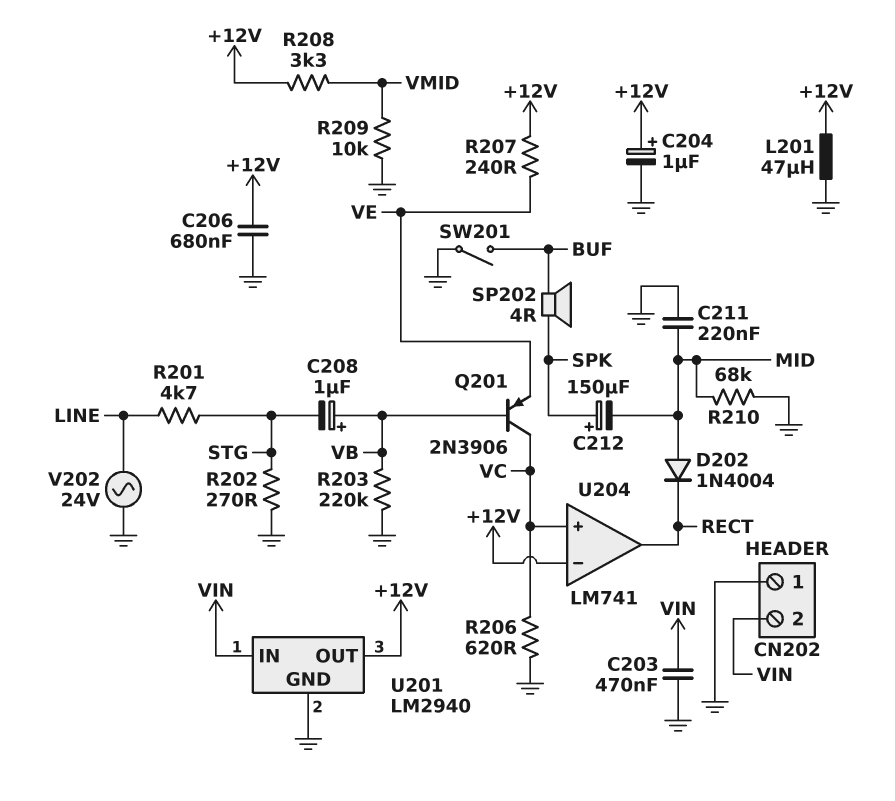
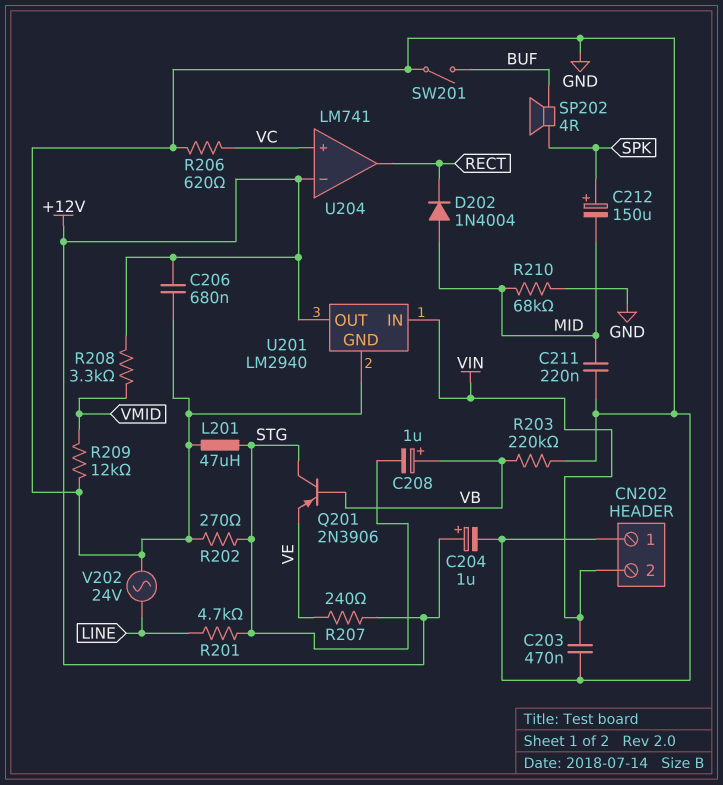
L201: 47uH (+12V, GND) -> 47uH (GND, STG)
Q201: PNP 2N3906 (B VB, C VC, E VE) -> PNP 2N3906 (B VB, C STG, E VE)
R209: 10k (GND, VMID) -> 12k (GND, VMID)

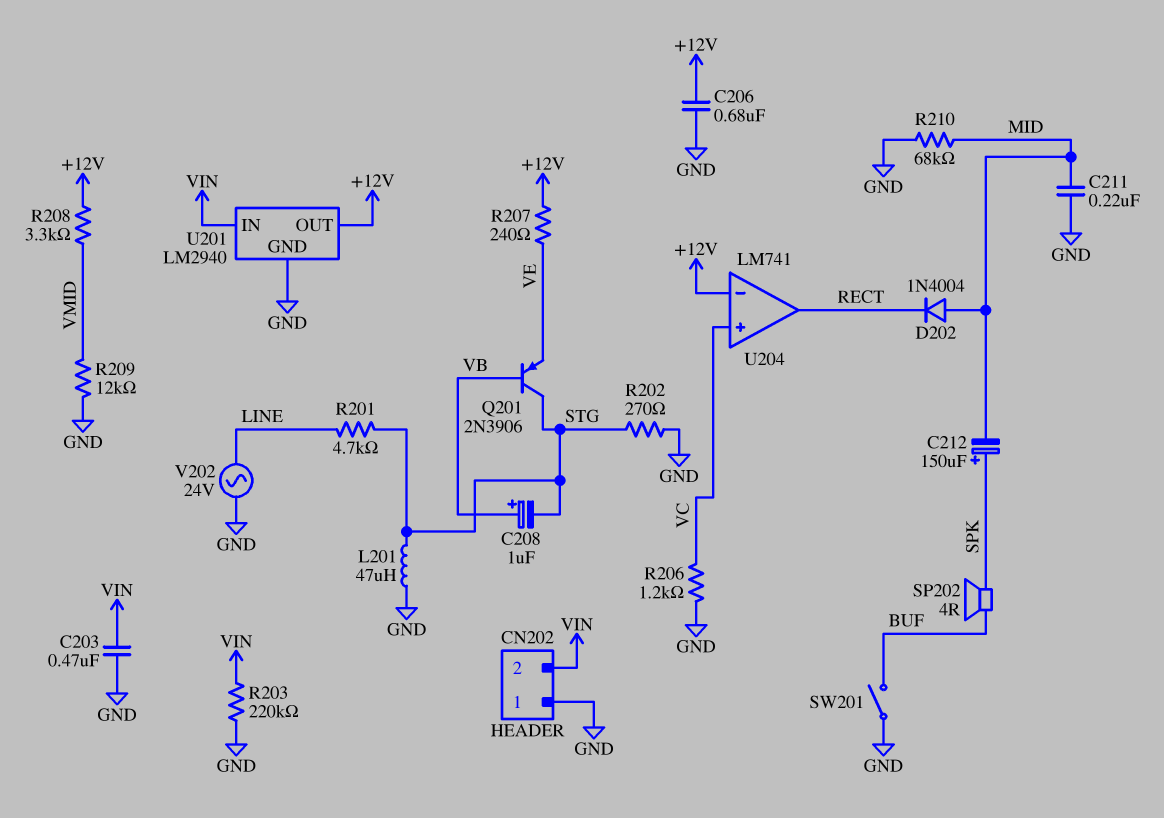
C204: 1uF (plus +12V, minus GND) -> none
R203: 220k (GND, VB) -> 220k (GND, VIN)
R206: 620 (GND, VC) -> 1.2k (GND, VC)

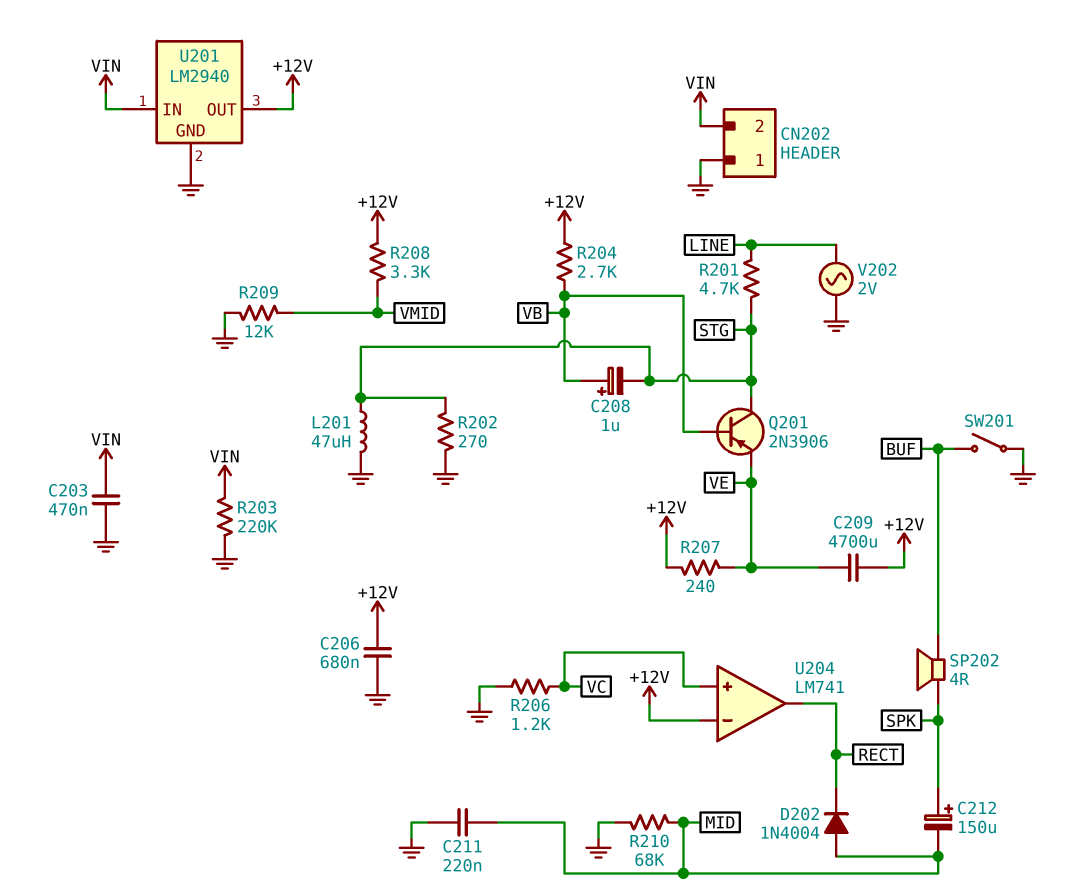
C209: none -> 4700uF (+12V, VE)
R204: none -> 2.7k (+12V, VB)
V202: AC 24V (GND, LINE) -> AC 2V (GND, LINE)

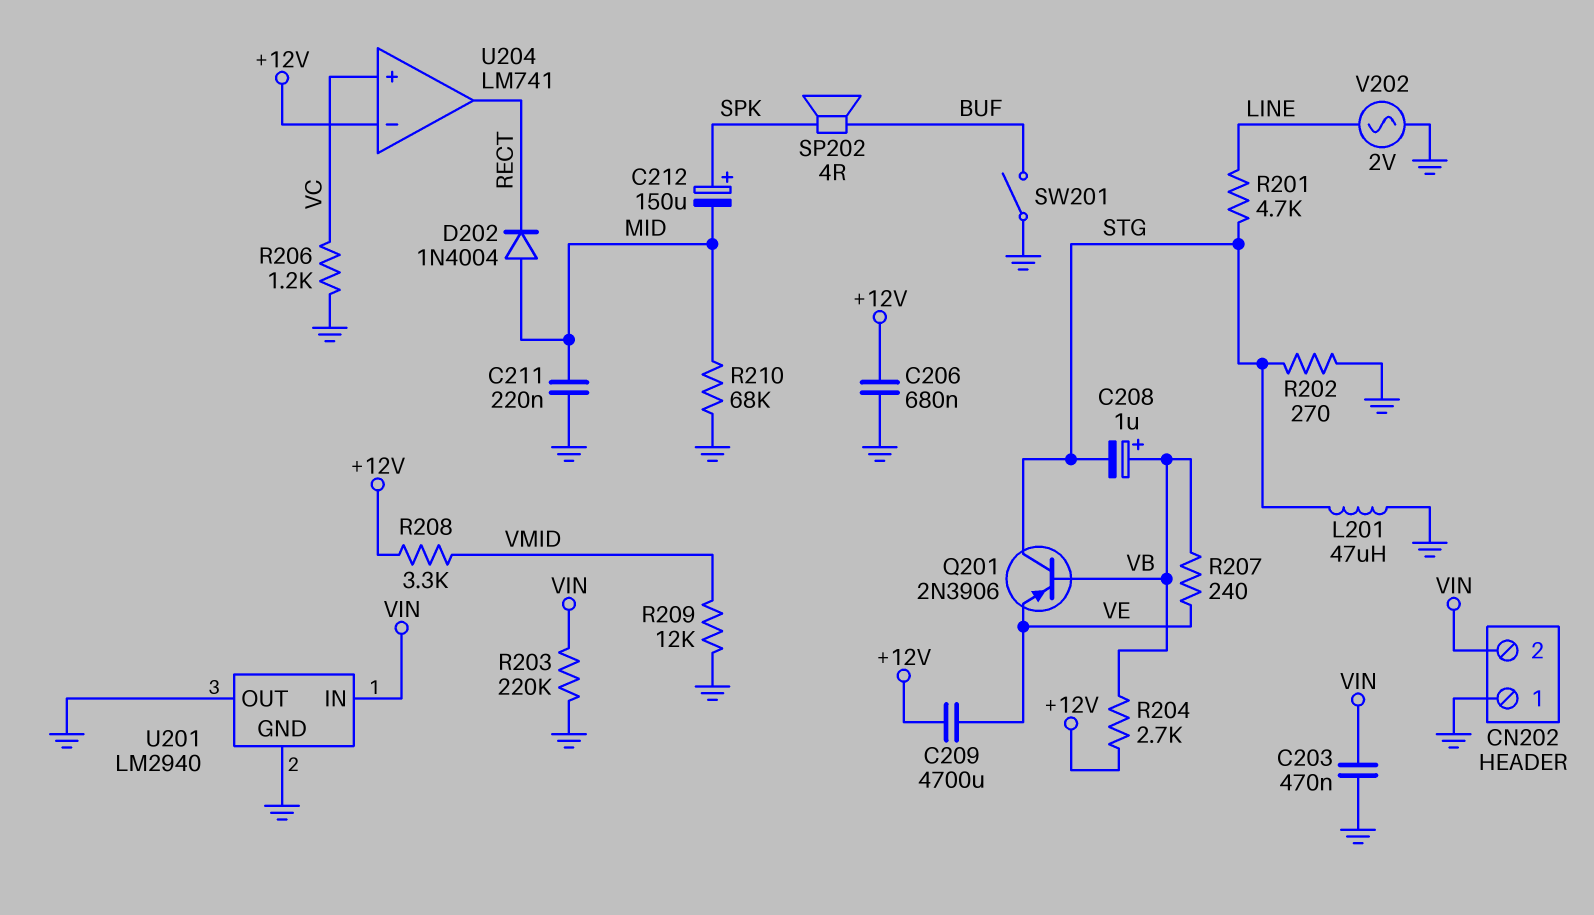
R207: 240 (+12V, VE) -> 240 (VB, VE)
U201 pin OUT: +12V -> GND

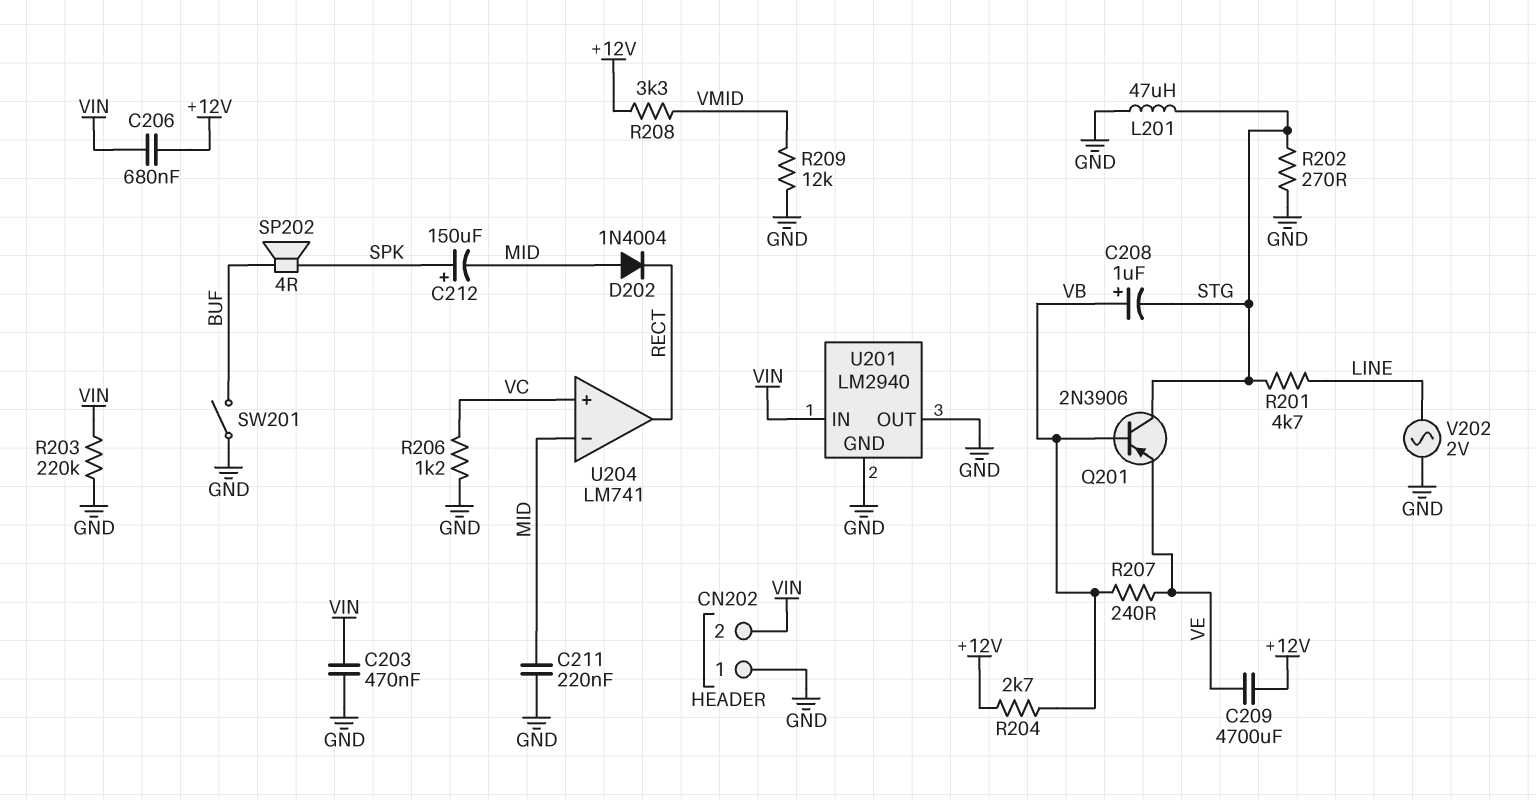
C206: 680nF (+12V, GND) -> 680nF (+12V, VIN)
R210: 68k (GND, MID) -> none
U204 pin in-: +12V -> MID

